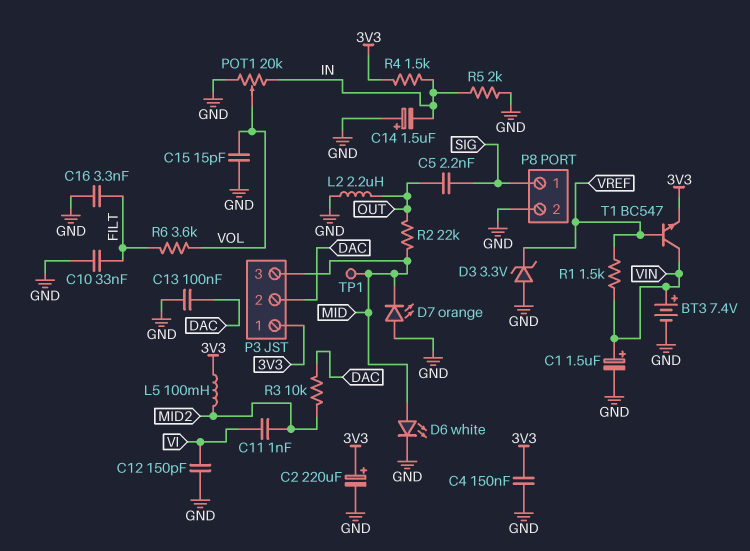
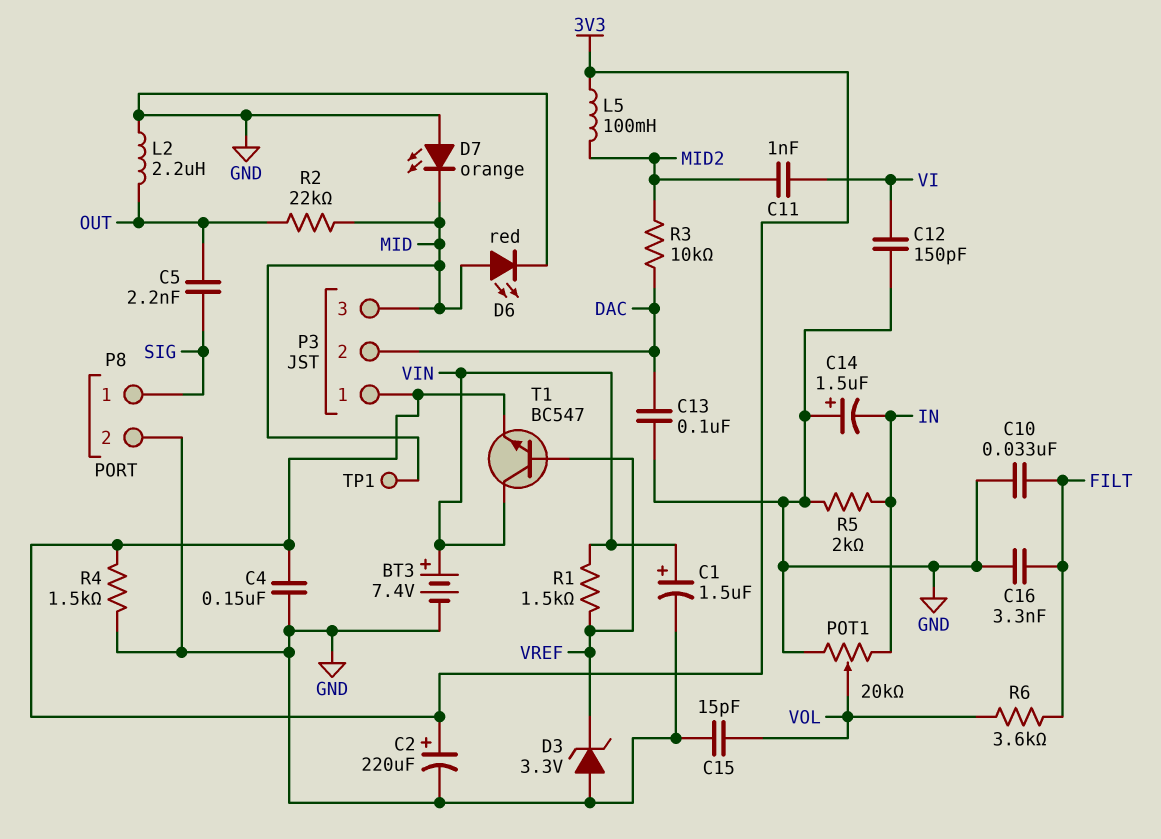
D6: LED white (A MID, K GND) -> LED red (A MID, K GND)
R4: 1.5k (3V3, IN) -> 1.5k (3V3, GND)

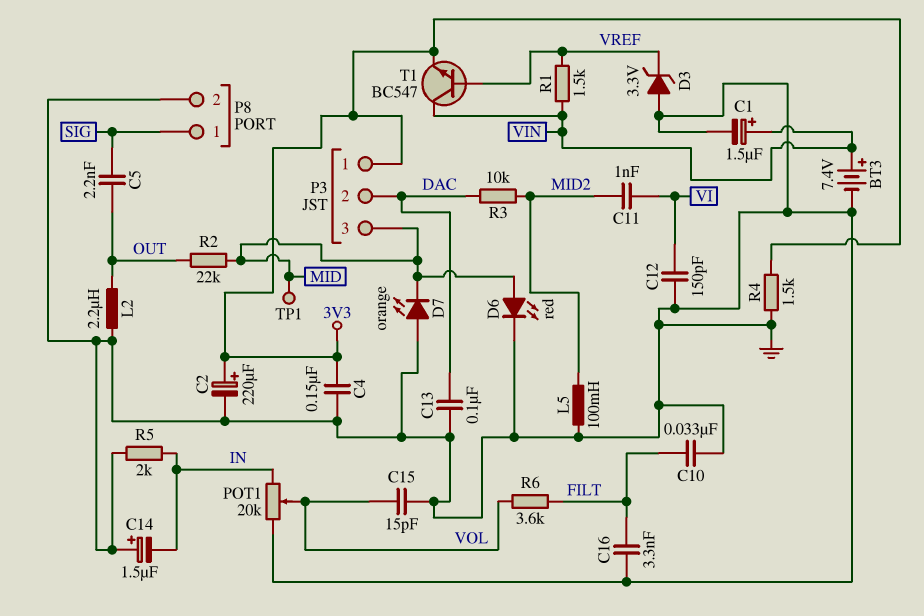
L5: 100mH (3V3, MID2) -> 100mH (GND, MID2)

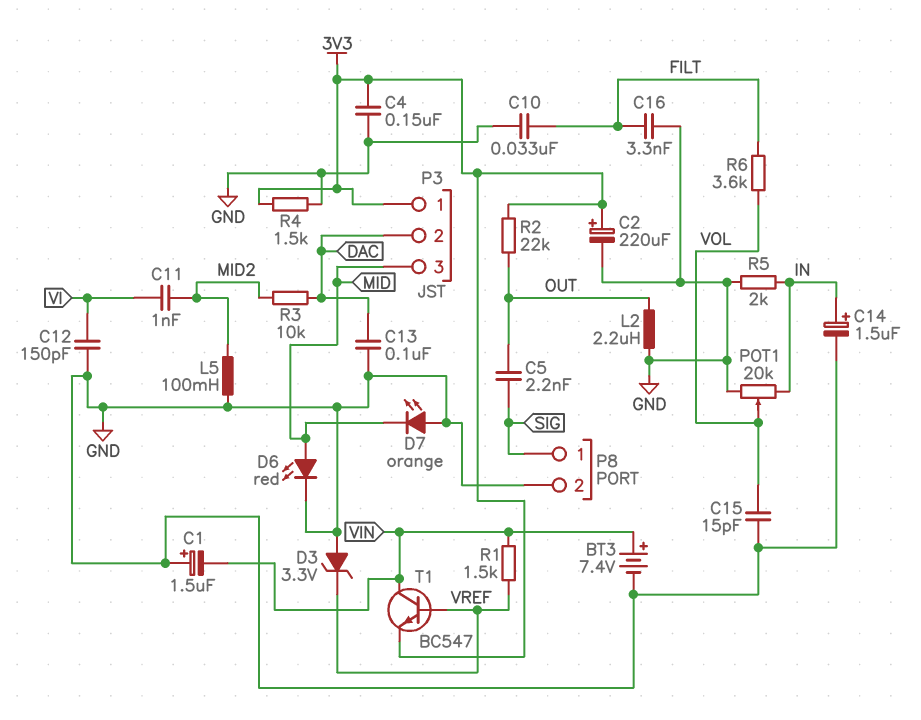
C1: 1.5uF (plus VIN, minus GND) -> 1.5uF (plus GND, minus VIN)
C14: 1.5uF (plus GND, minus IN) -> 1.5uF (plus IN, minus GND)
R2: 22k (MID, OUT) -> 22k (3V3, OUT)
TP1: test point (MID) -> none

